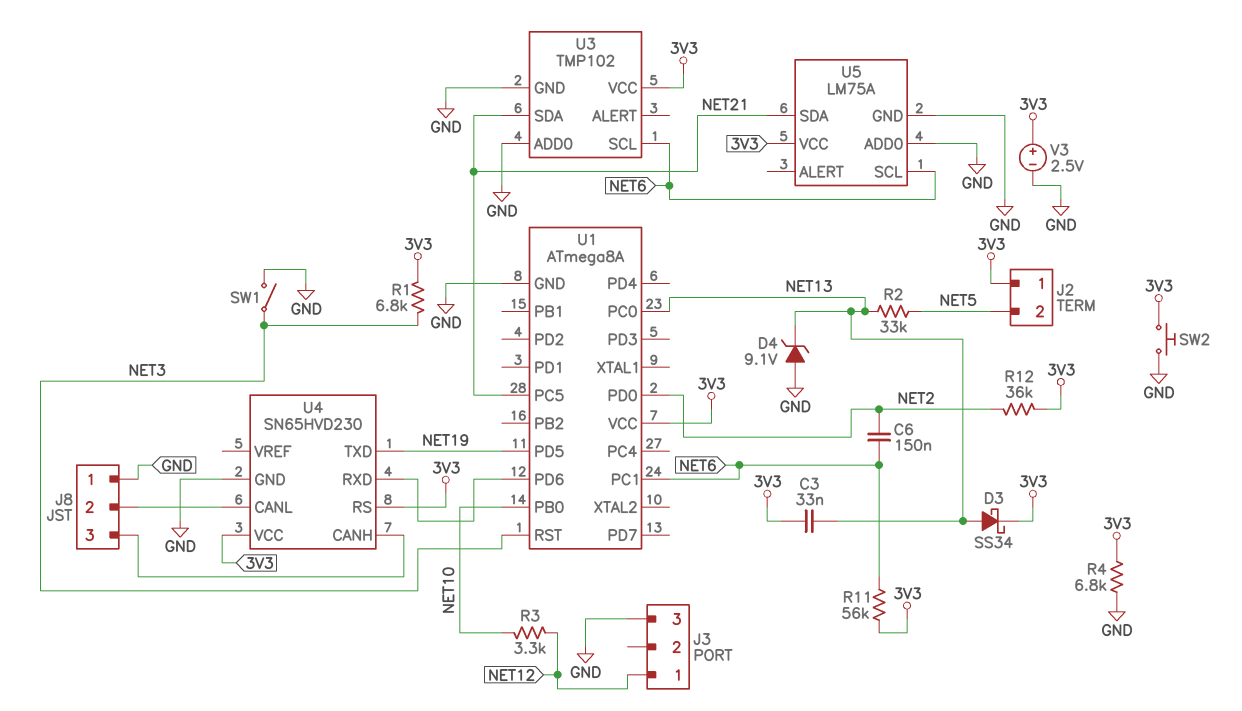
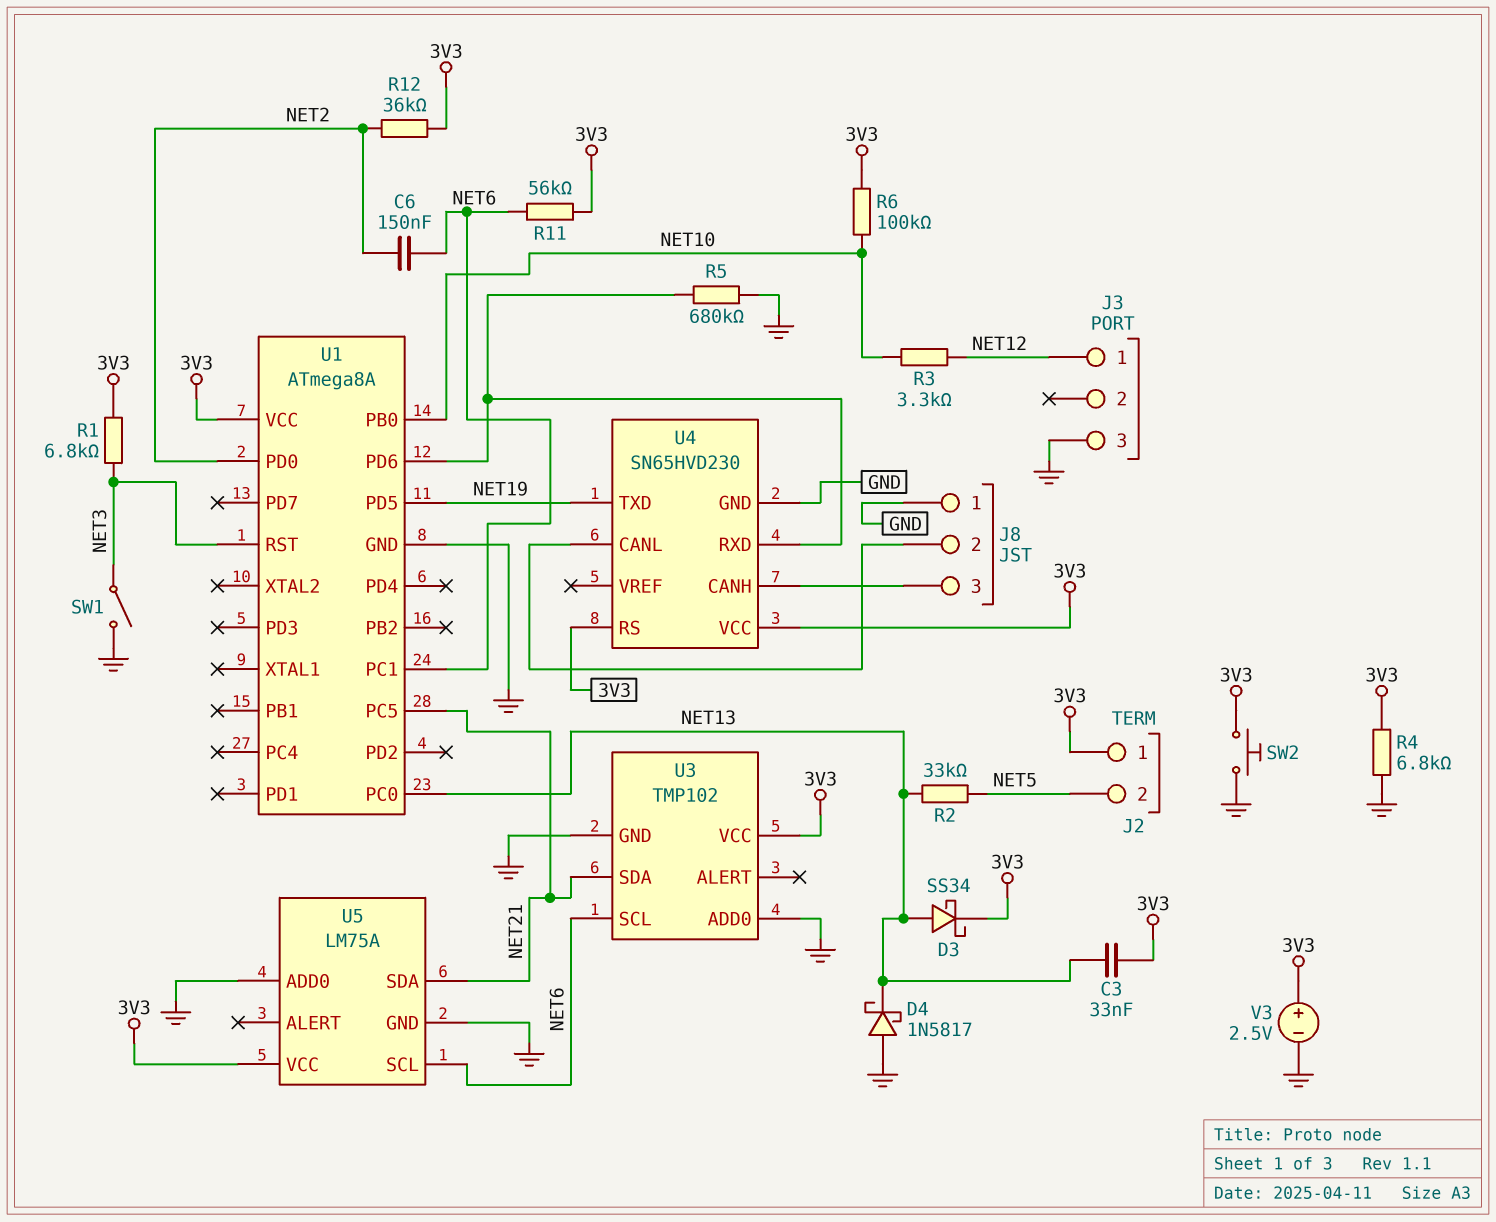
D4: zener 9.1V (A GND, K NET13) -> schottky 1N5817 (A GND, K NET13)
R5: none -> 680k (GND, U1/PD6)
R6: none -> 100k (3V3, NET10)

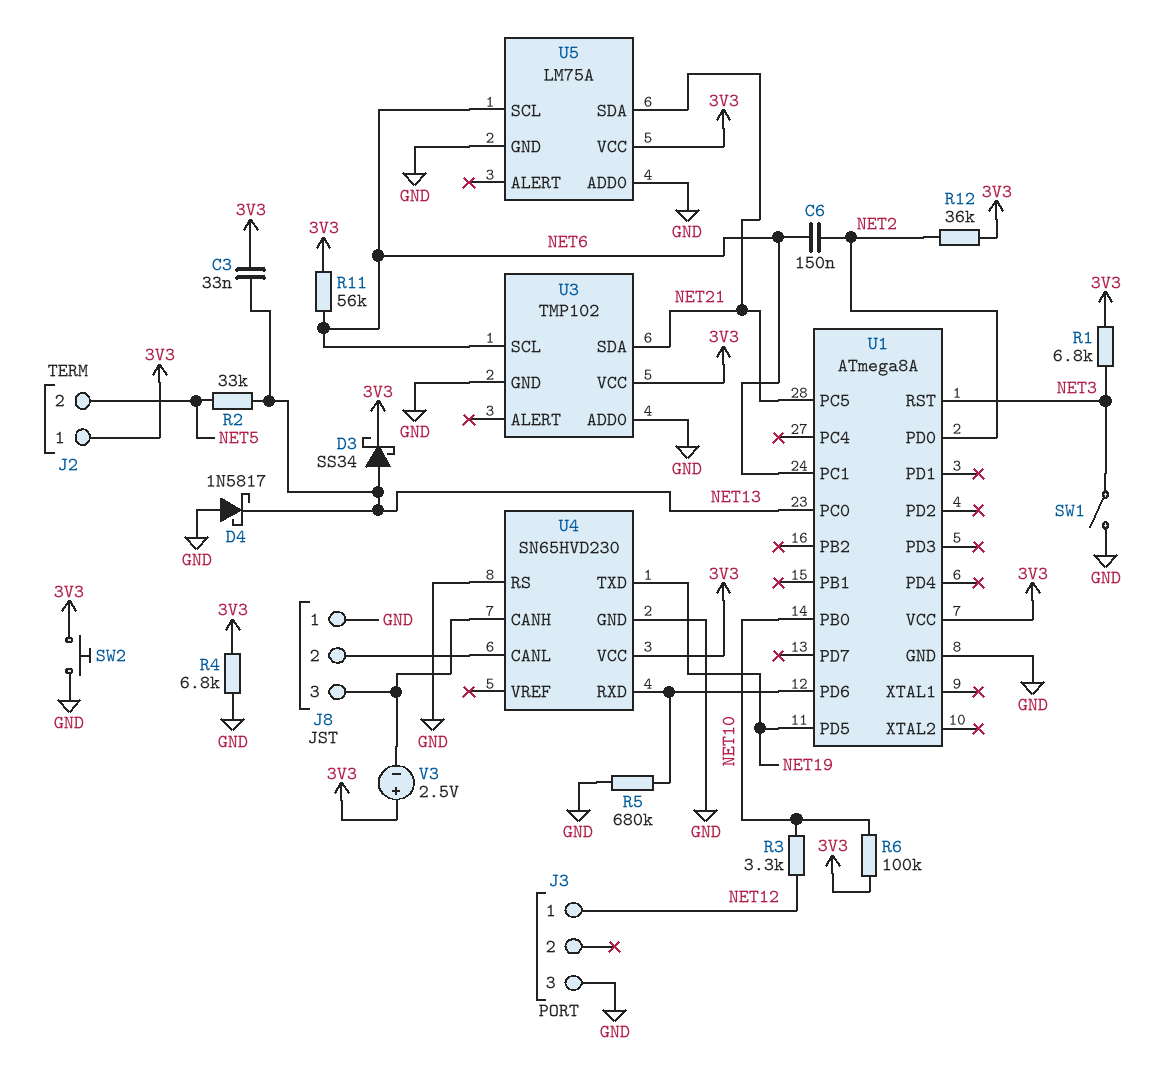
U4 pin RS: 3V3 -> GND
V3: 2.5V (plus 3V3, minus GND) -> 2.5V (plus 3V3, minus J8/3)

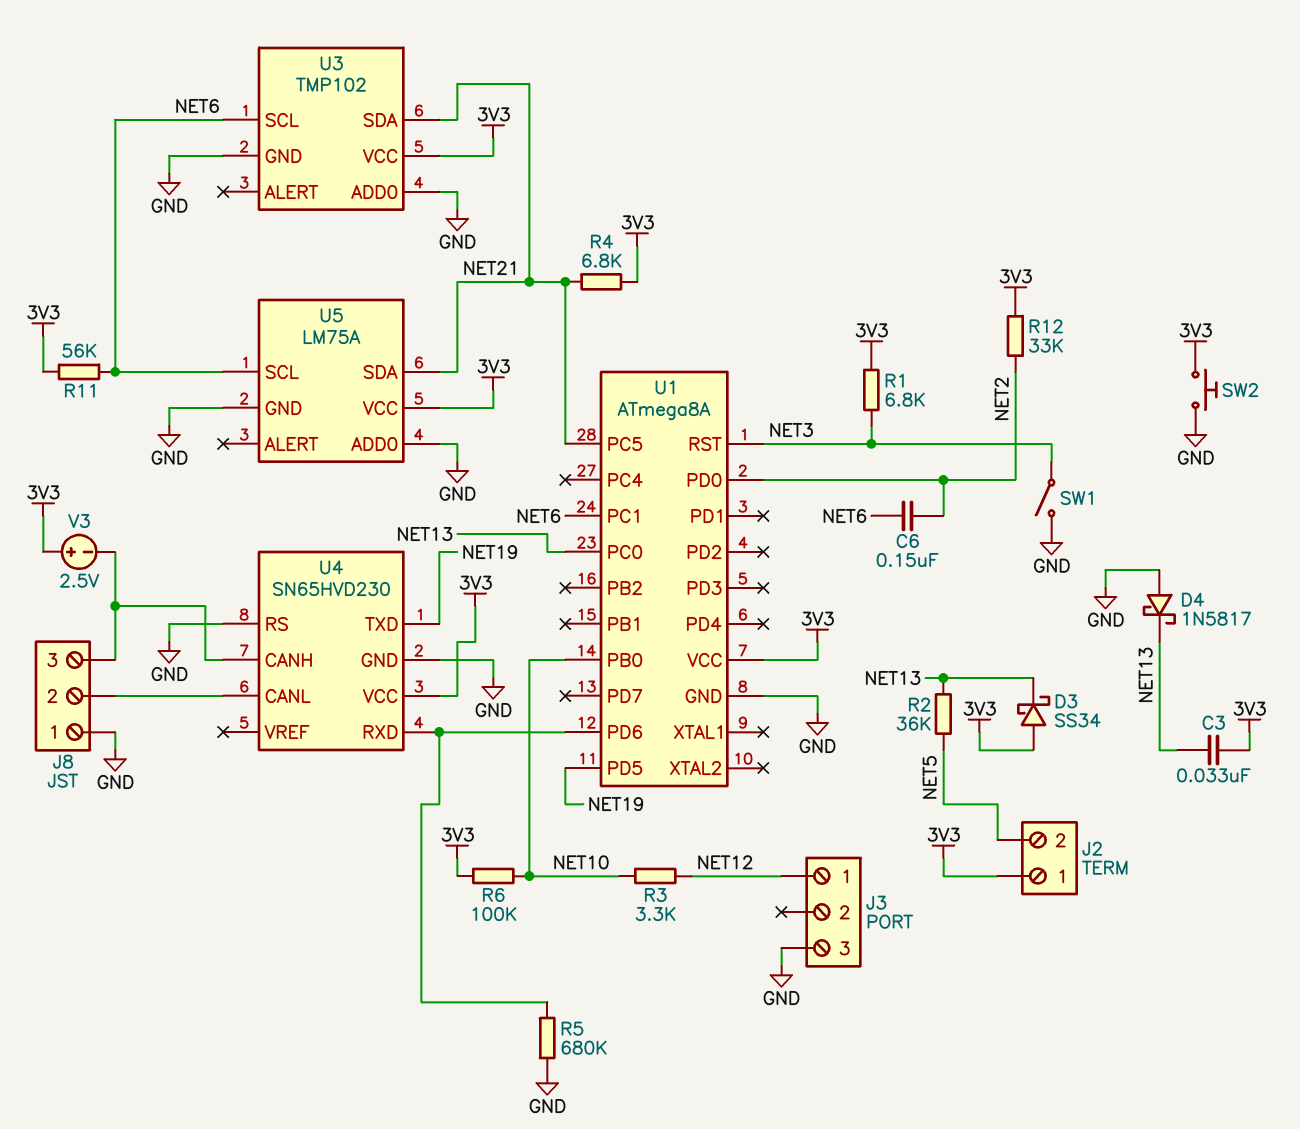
D3: schottky SS34 (A NET13, K 3V3) -> schottky SS34 (A 3V3, K NET13)
R2: 33k (NET5, NET13) -> 36k (NET5, NET13)
R4: 6.8k (3V3, GND) -> 6.8k (3V3, NET21)
R12: 36k (3V3, NET2) -> 33k (3V3, NET2)

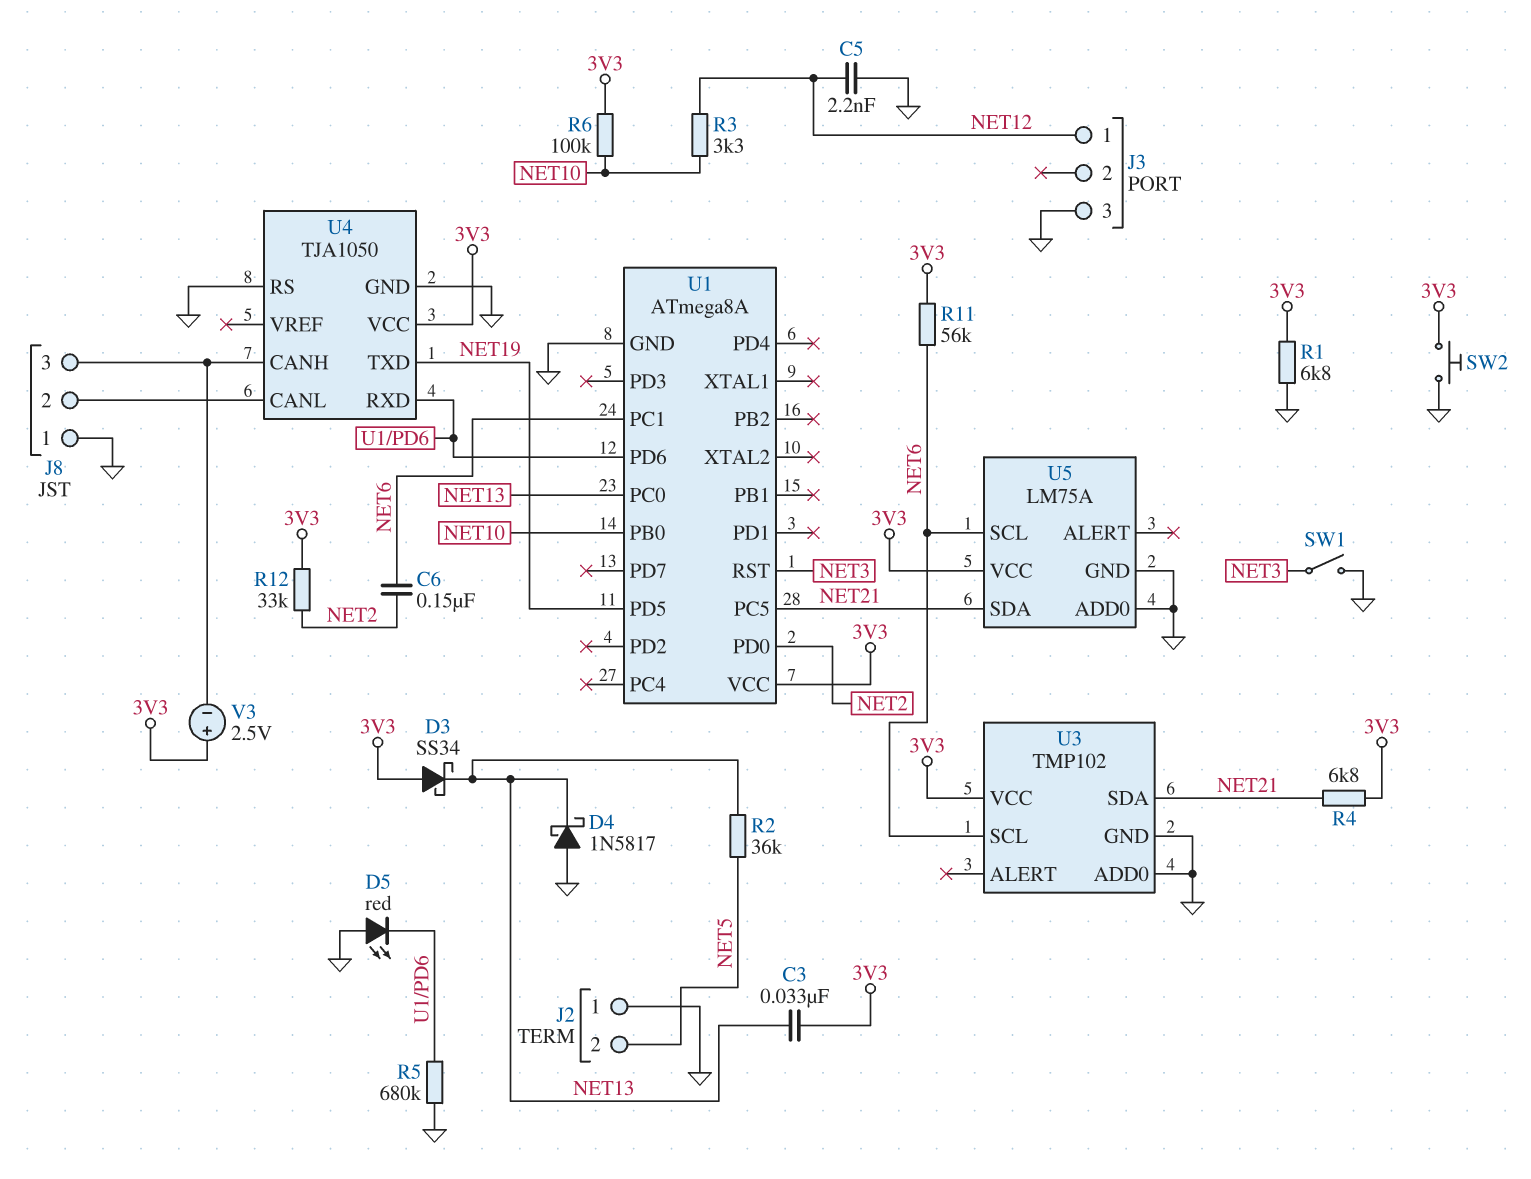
C5: none -> 2.2nF (GND, NET12)
D5: none -> LED red (A GND, K U1/PD6)
J2 pin 1: 3V3 -> GND
R1: 6.8k (3V3, NET3) -> 6.8k (3V3, GND)
U4: SN65HVD230 -> TJA1050

